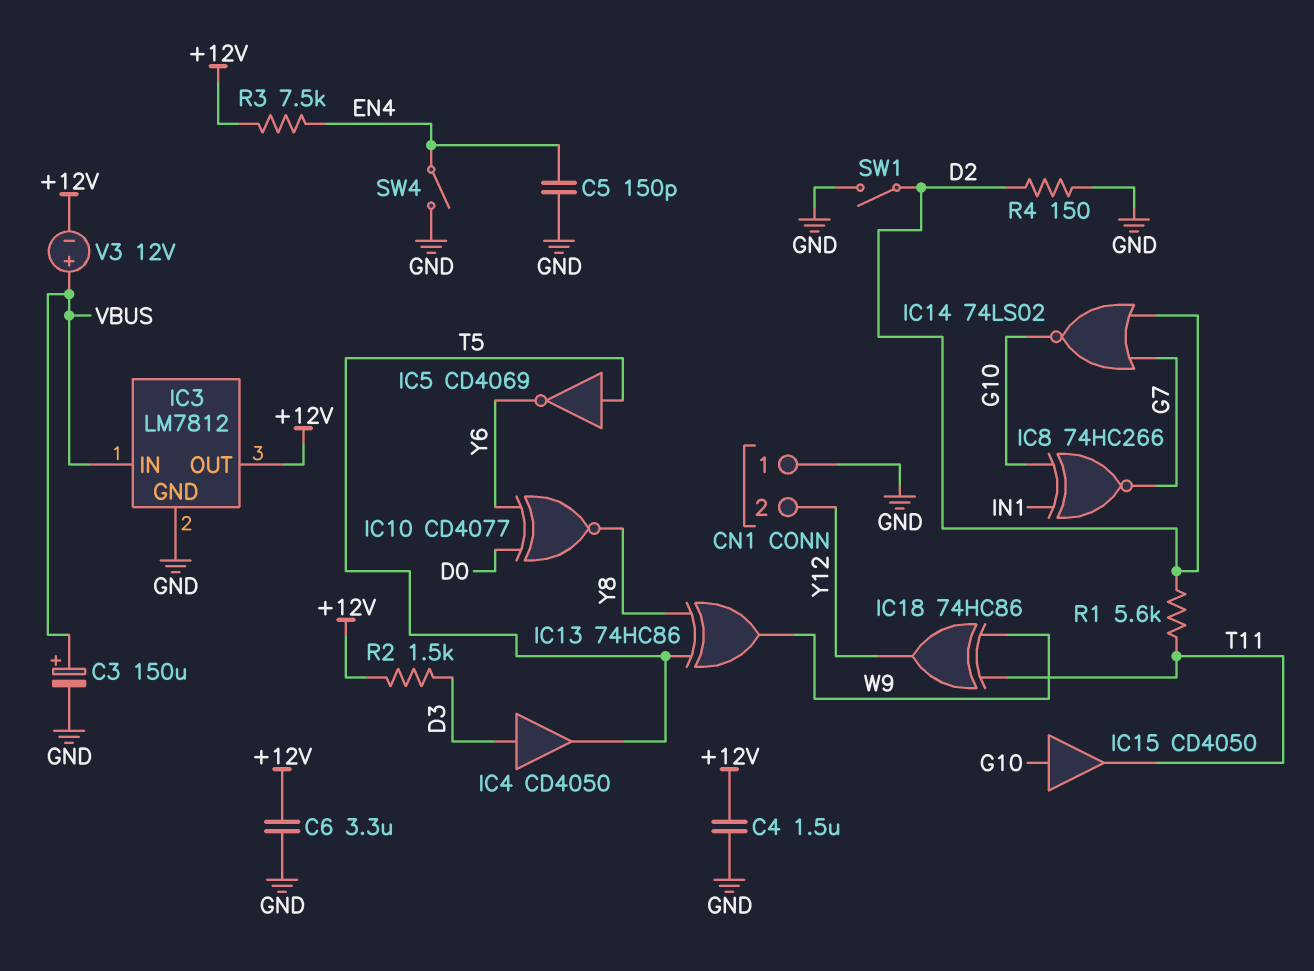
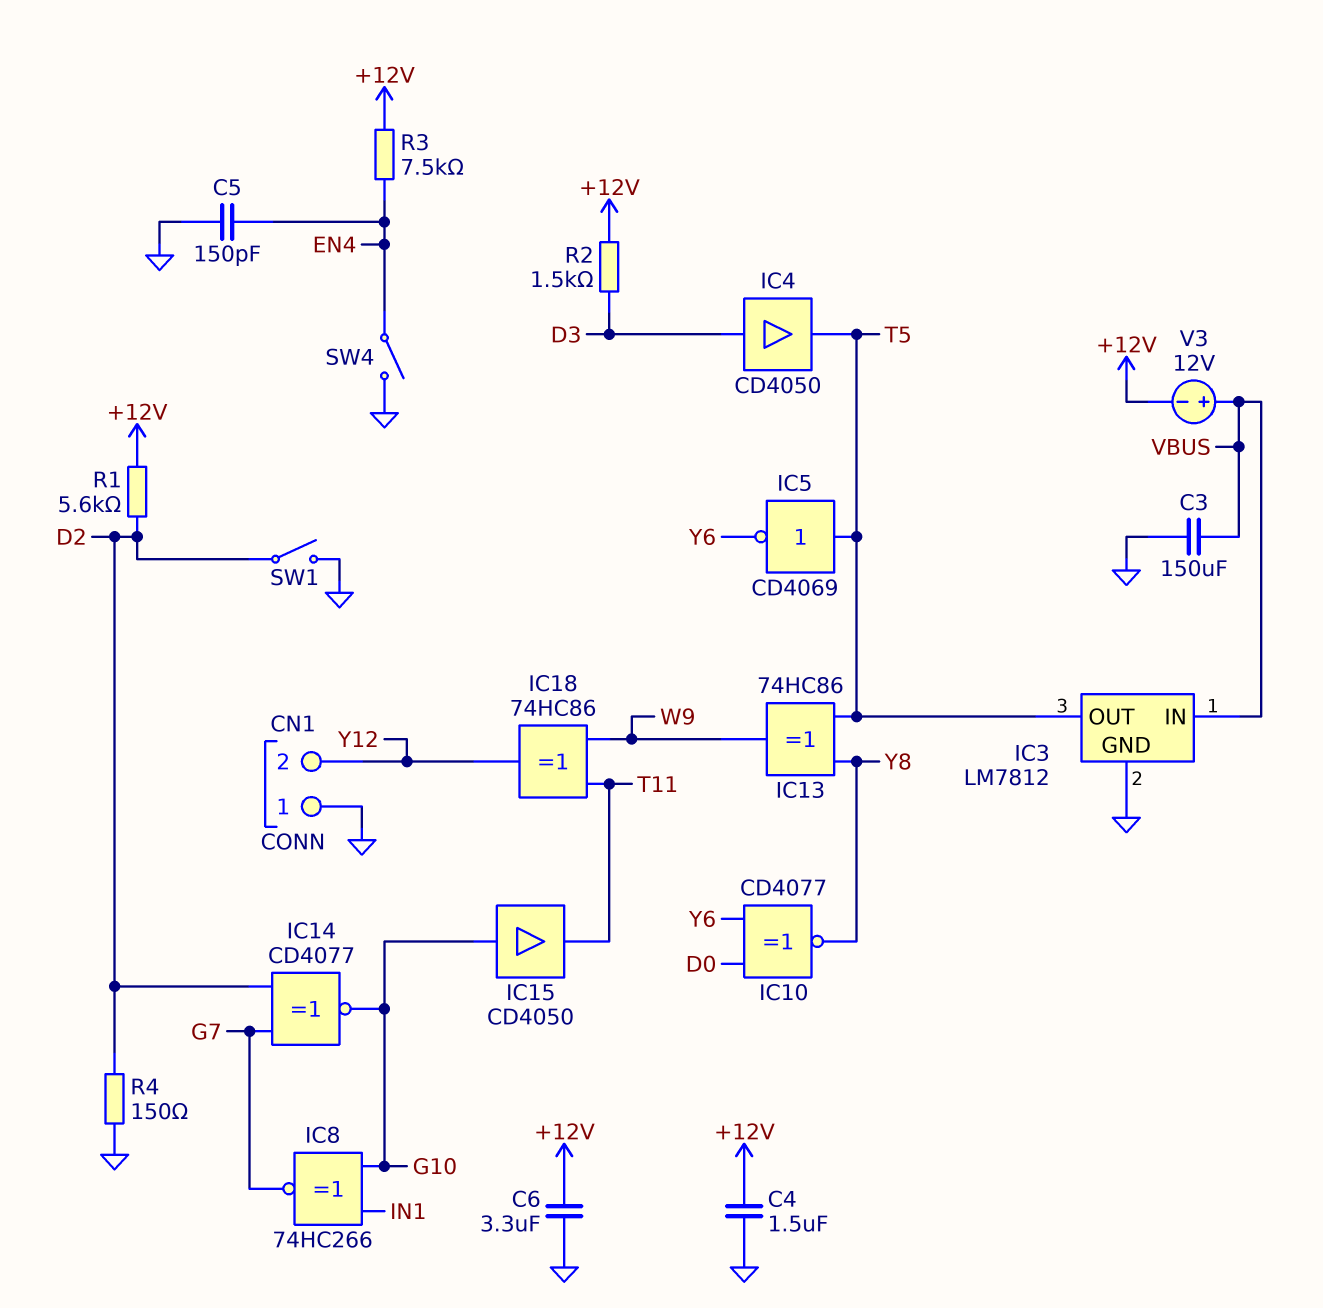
C3: 150uF (plus VBUS, minus GND) -> 150uF (GND, VBUS)
IC3 pin OUT: +12V -> T5
IC14: NOR 74LS02 (in D2, in G7, out G10) -> XNOR CD4077 (in D2, in G7, out G10)
R1: 5.6k (D2, T11) -> 5.6k (+12V, D2)

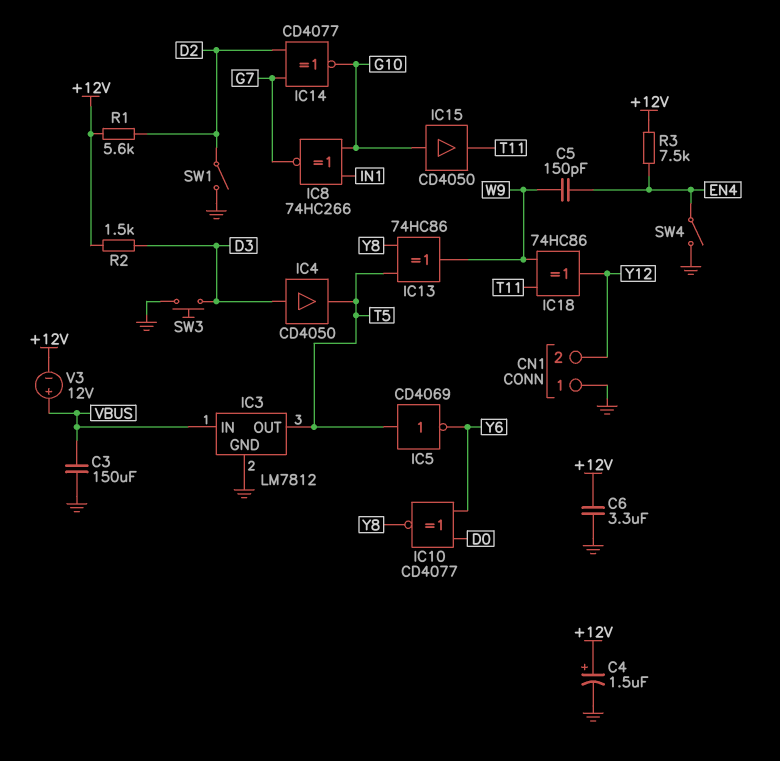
C4: 1.5uF (+12V, GND) -> 1.5uF (plus +12V, minus GND)
C5: 150pF (EN4, GND) -> 150pF (EN4, W9)
R4: 150 (D2, GND) -> none
SW3: none -> button (D3, GND)

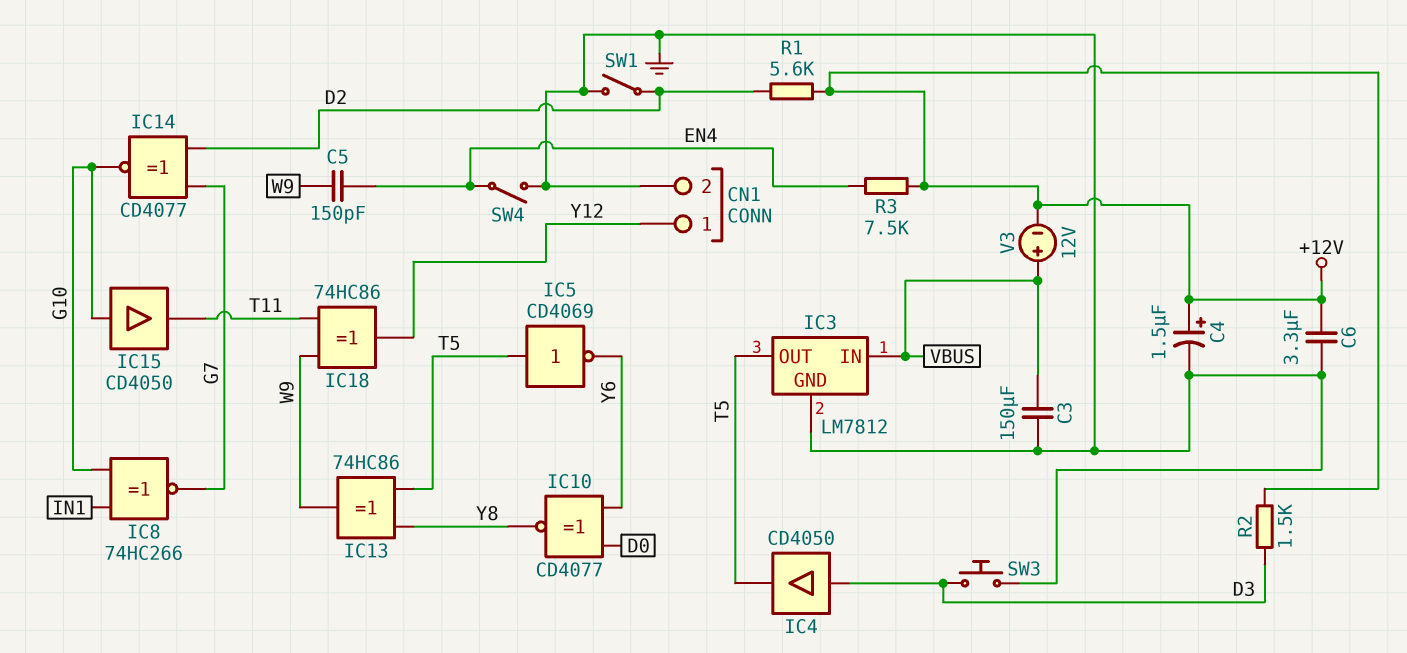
CN1 pin 1: GND -> Y12
CN1 pin 2: Y12 -> GND

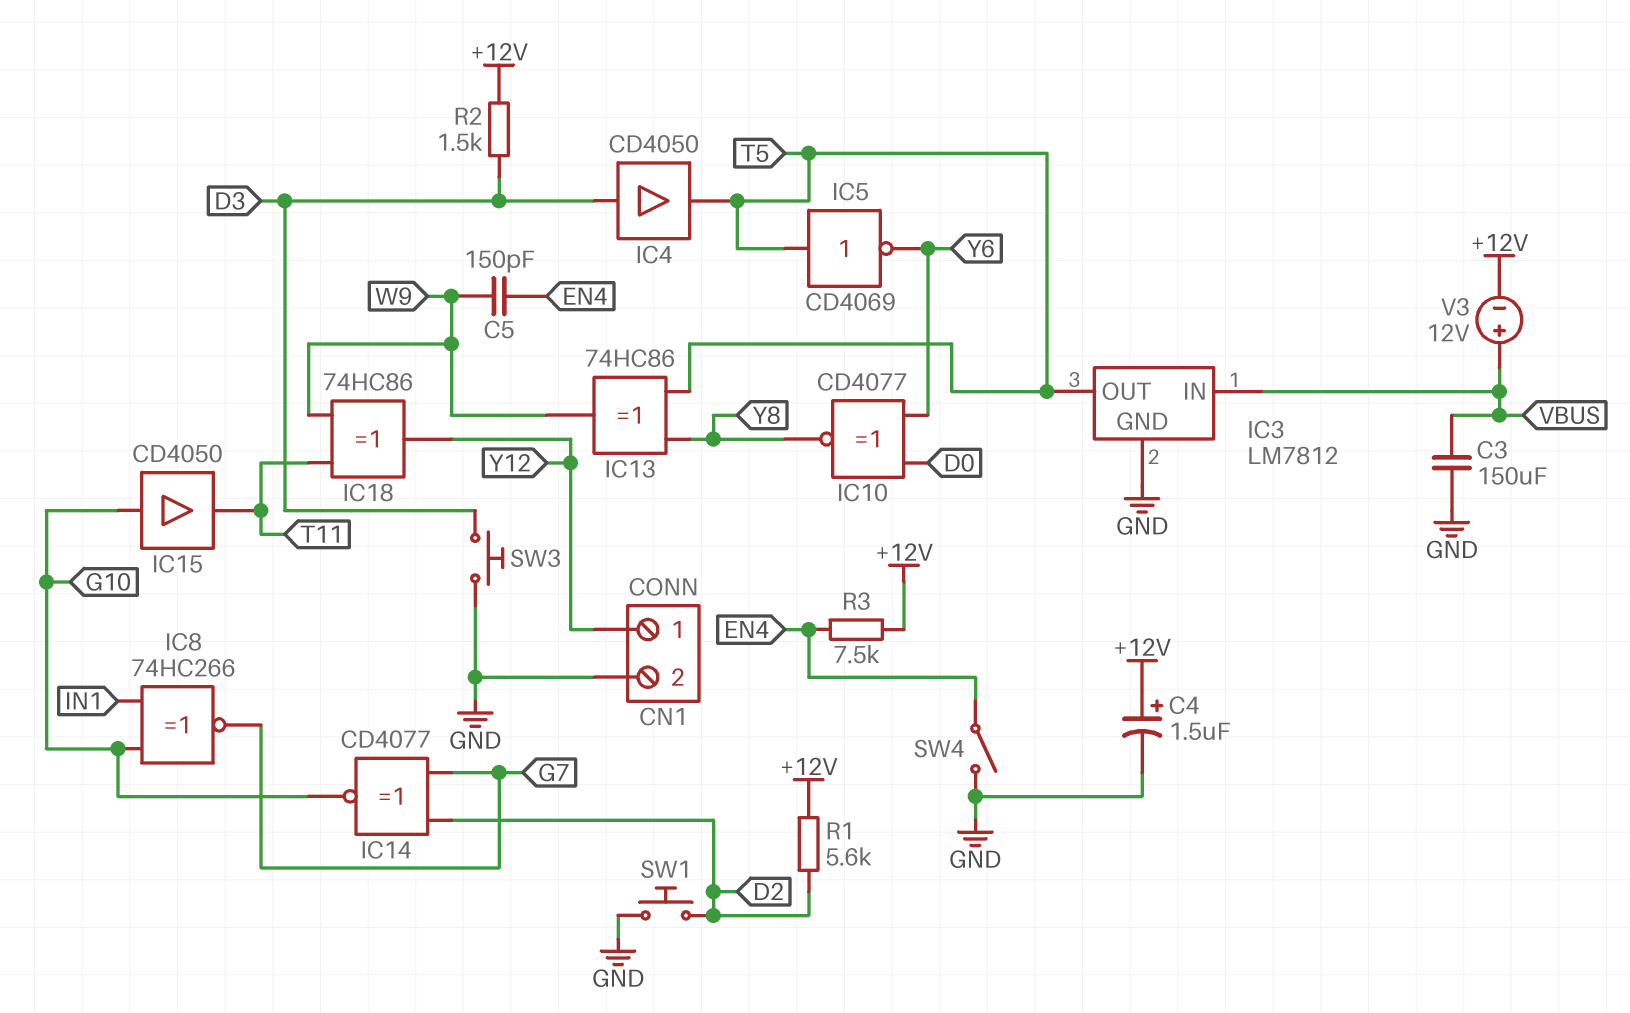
C6: 3.3uF (+12V, GND) -> none
SW1: switch (D2, GND) -> button (D2, GND)

